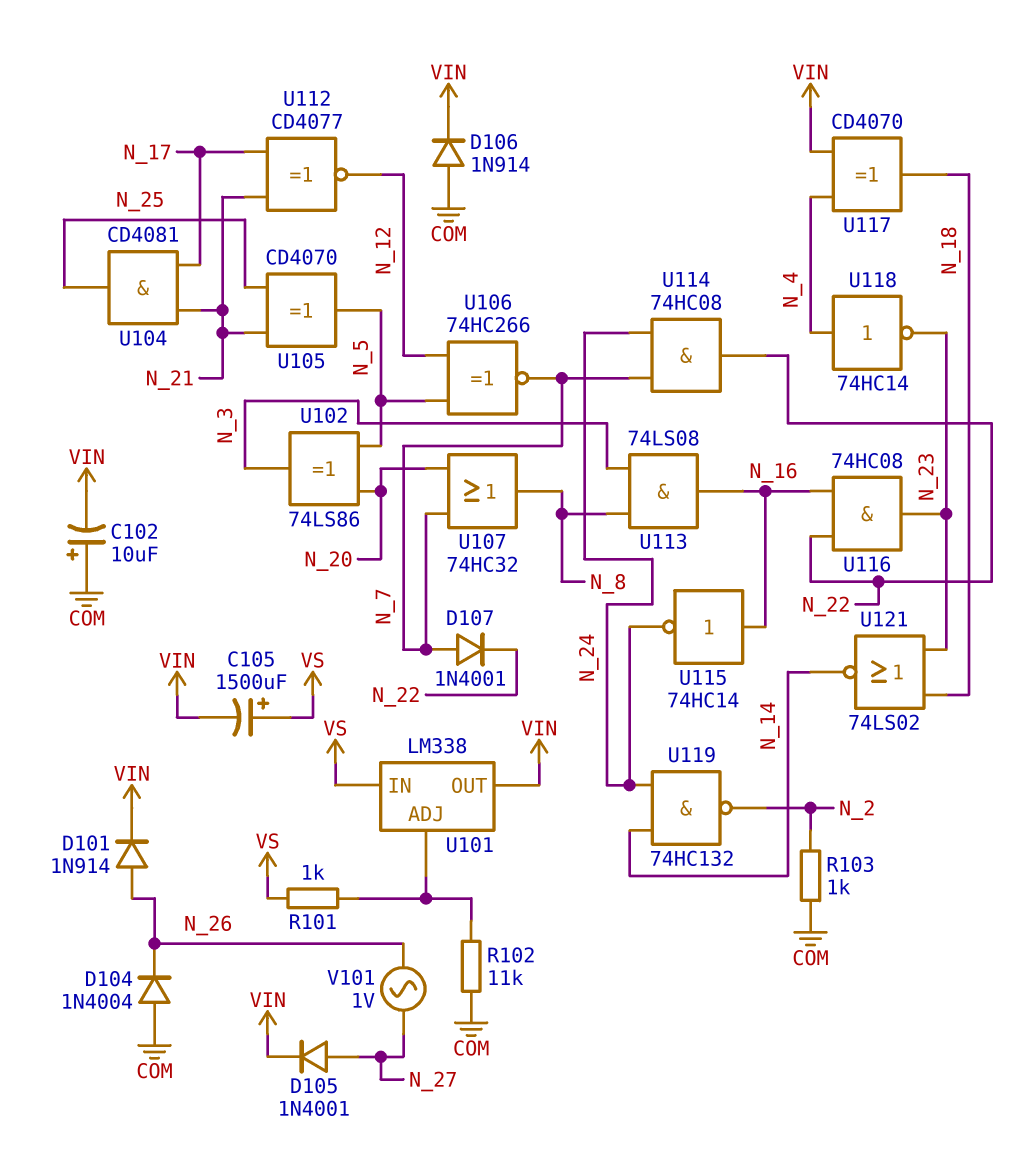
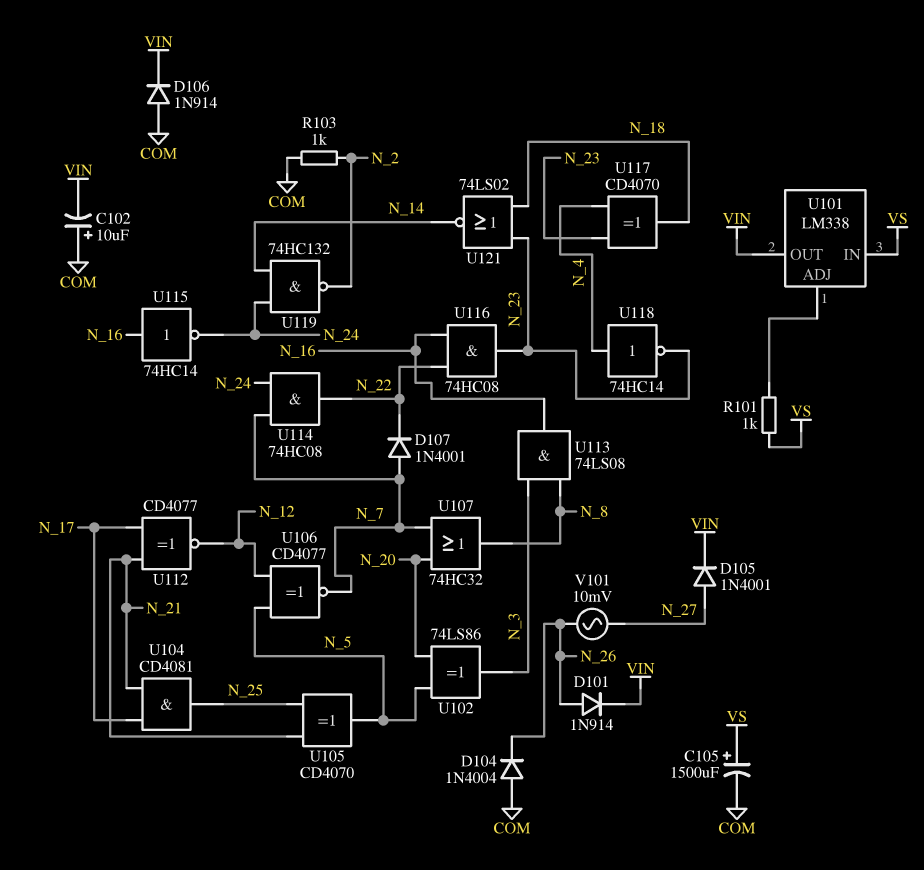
C105: 1500uF (plus VS, minus VIN) -> 1500uF (plus VS, minus COM)
R102: 11k (COM, U101/ADJ) -> none
U106: XNOR 74HC266 (in N_5, in N_12, out N_7) -> XNOR CD4077 (in N_5, in N_12, out N_7)
U117: XOR CD4070 (in N_4, in VIN, out N_18) -> XOR CD4070 (in N_4, in N_23, out N_18)
V101: AC 1V (N_26, N_27) -> AC 10mV (N_26, N_27)

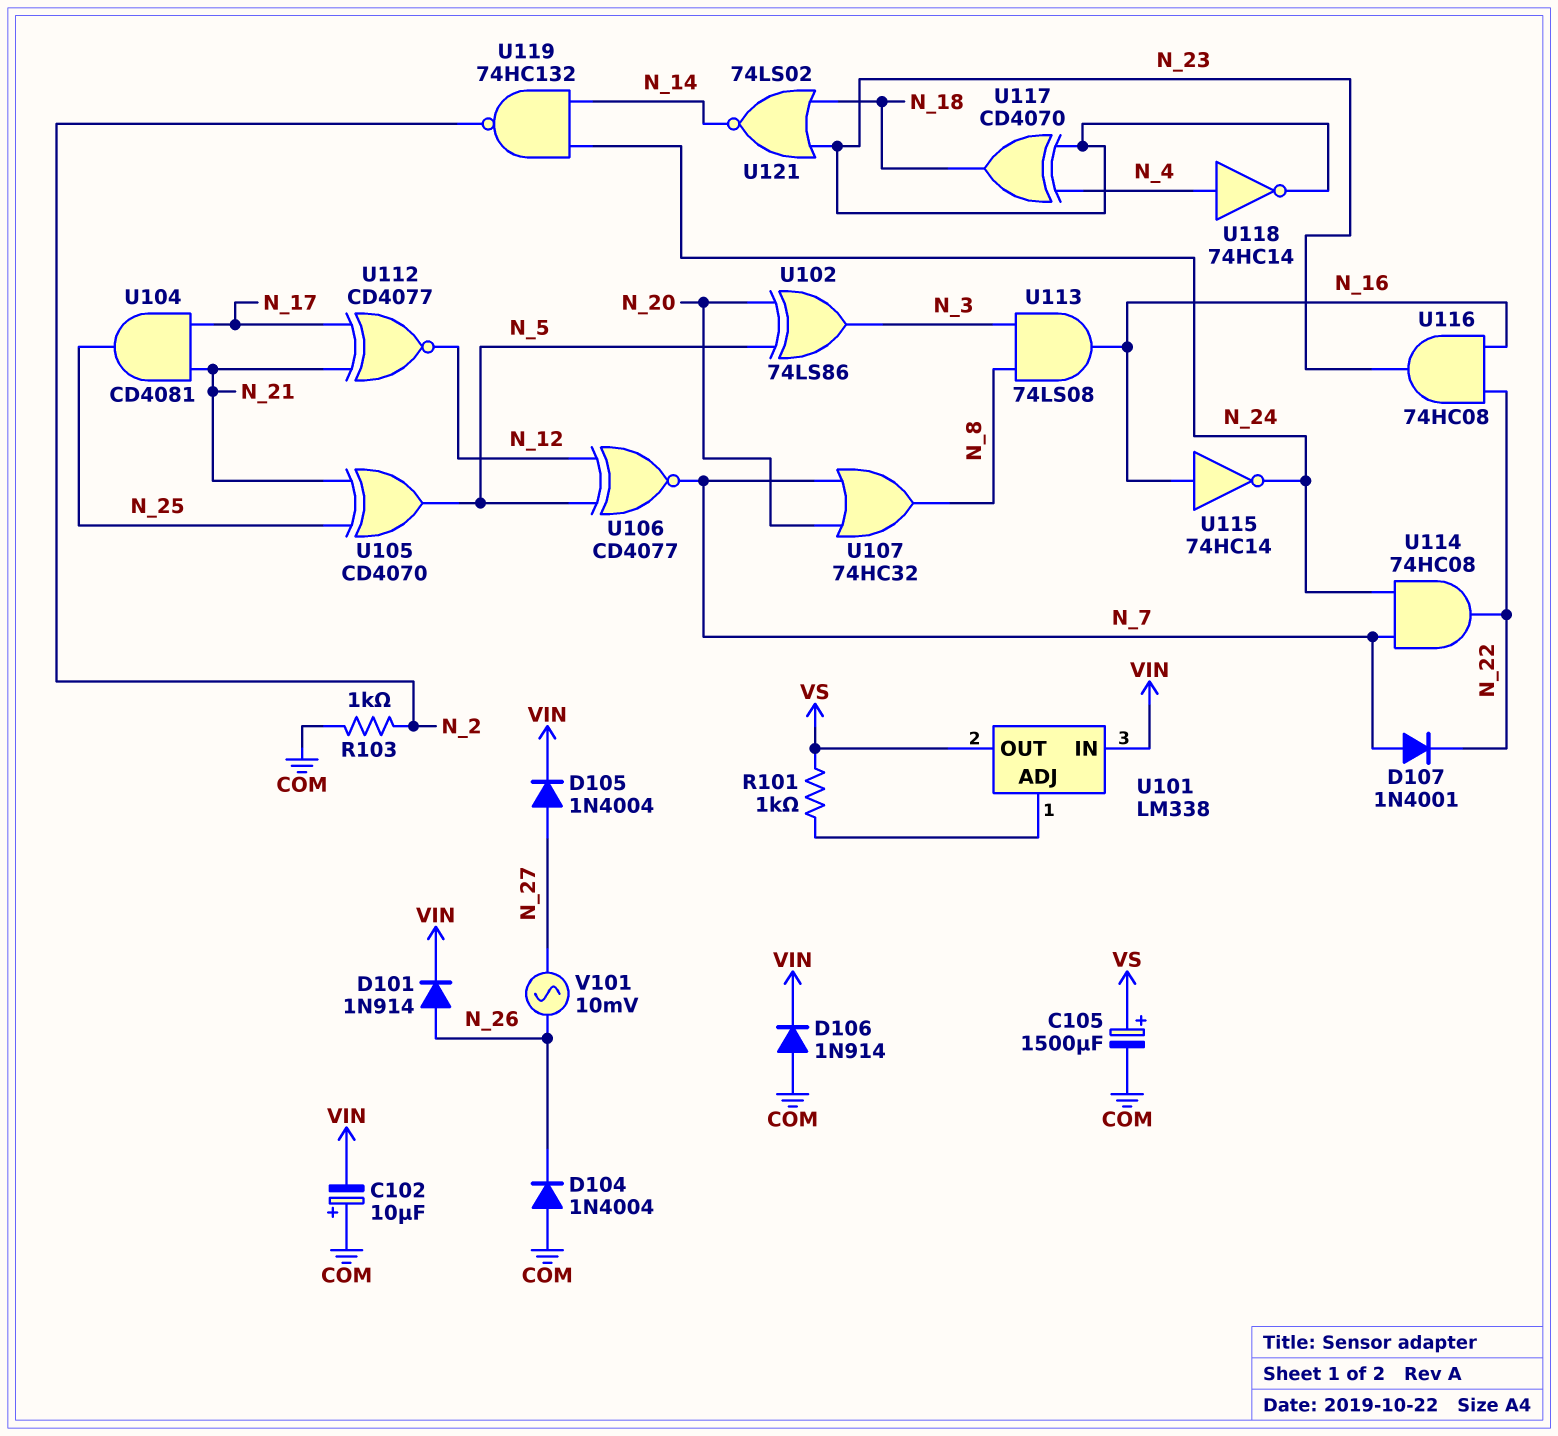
D105: diode 1N4001 (A N_27, K VIN) -> diode 1N4004 (A N_27, K VIN)
U101 pin IN: VS -> VIN
U101 pin OUT: VIN -> VS

